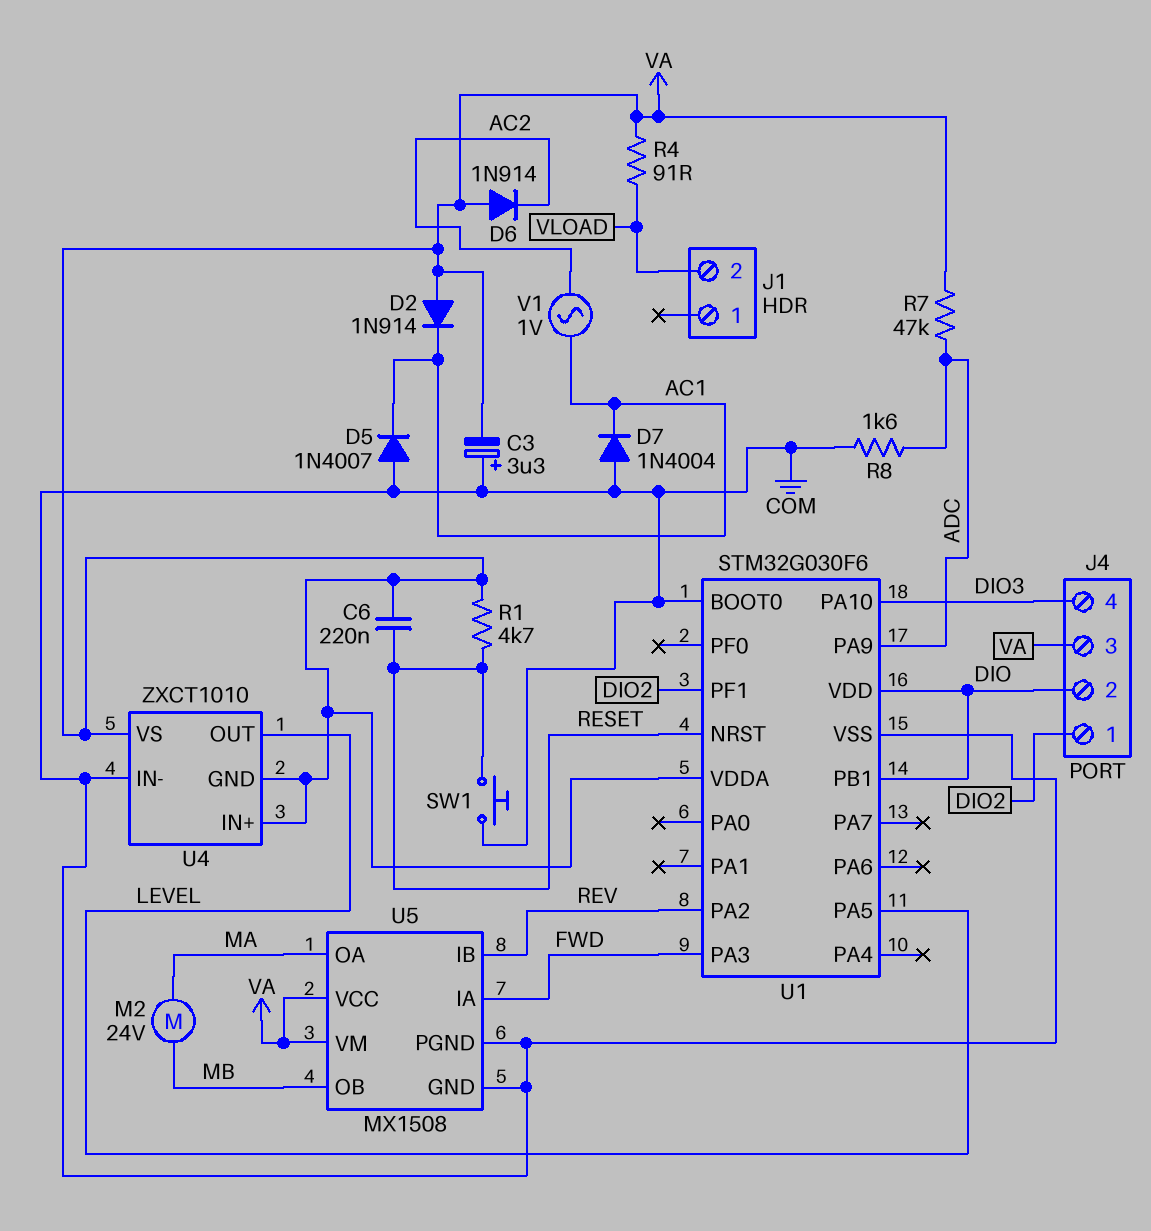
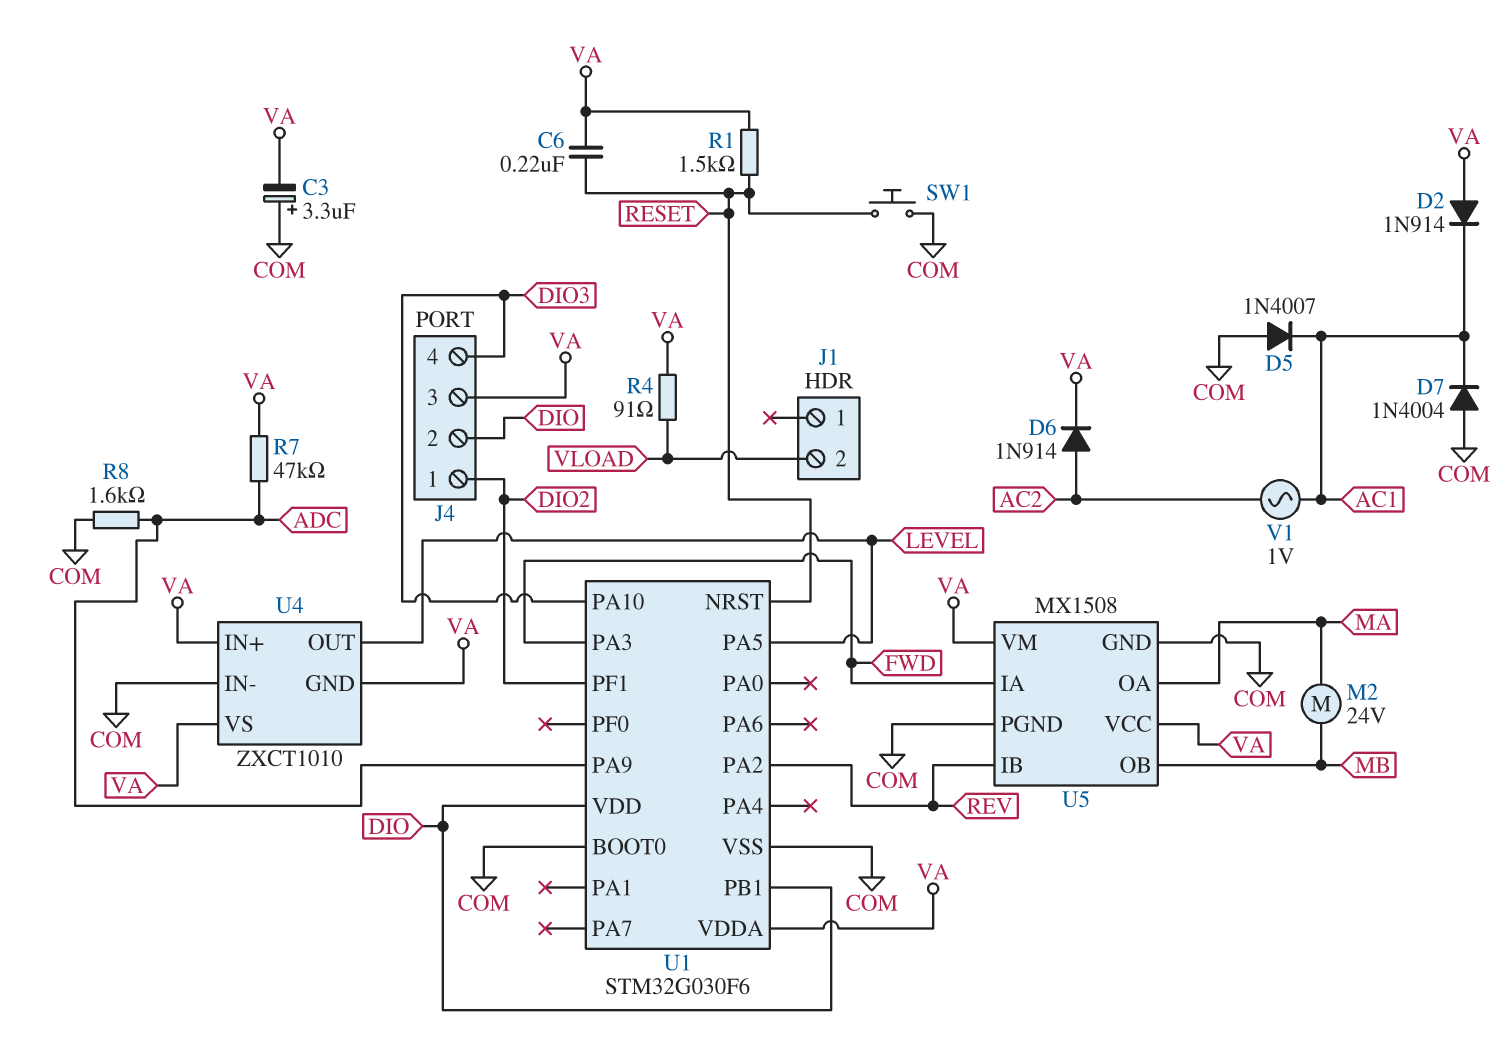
D6: diode 1N914 (A VA, K AC2) -> diode 1N914 (A AC2, K VA)
R1: 4.7k (RESET, VA) -> 1.5k (RESET, VA)

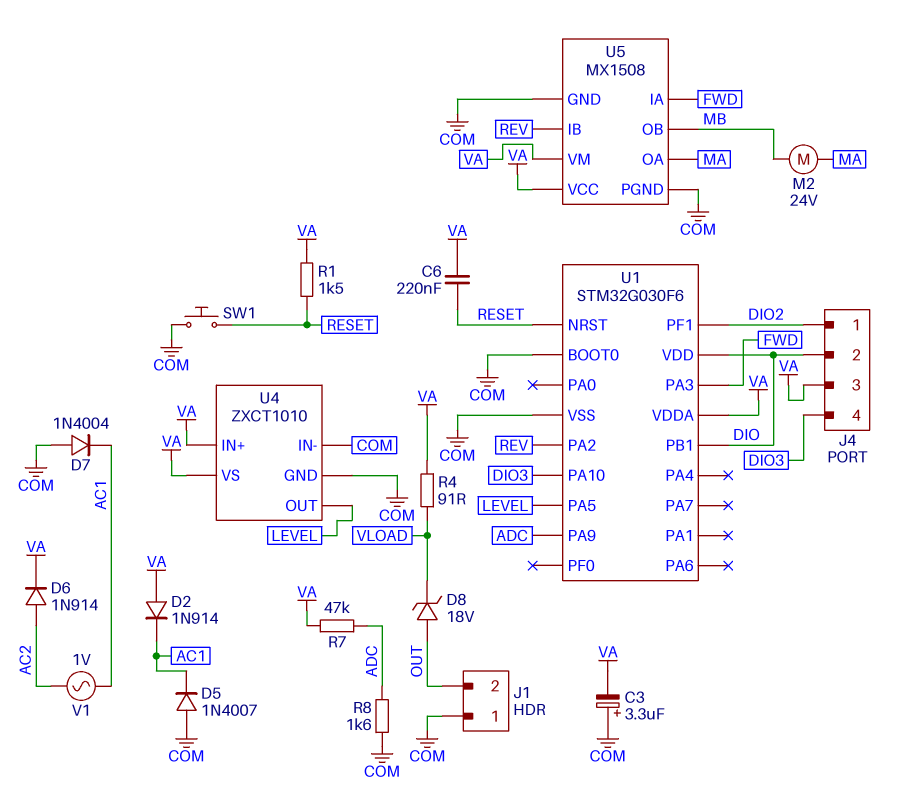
D8: none -> zener 18V (A OUT, K VLOAD)
J1 pin 1: none -> COM
J1 pin 2: VLOAD -> OUT
U4 pin GND: VA -> COM

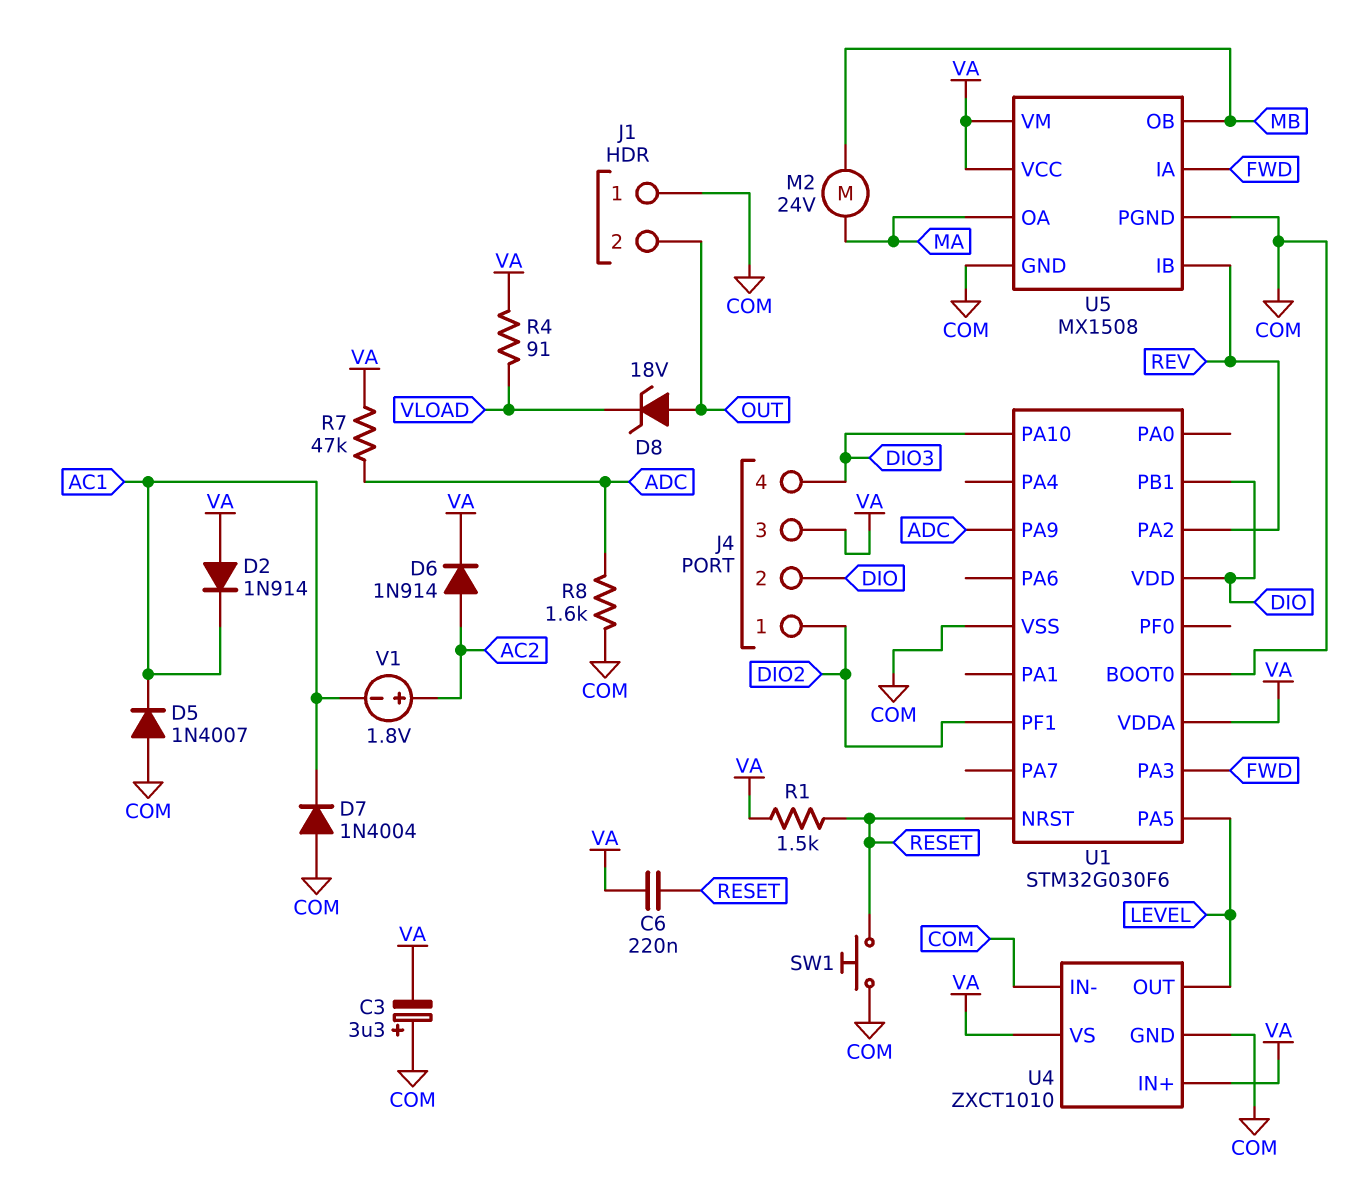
V1: AC 1V (AC1, AC2) -> 1.8V (plus AC2, minus AC1)

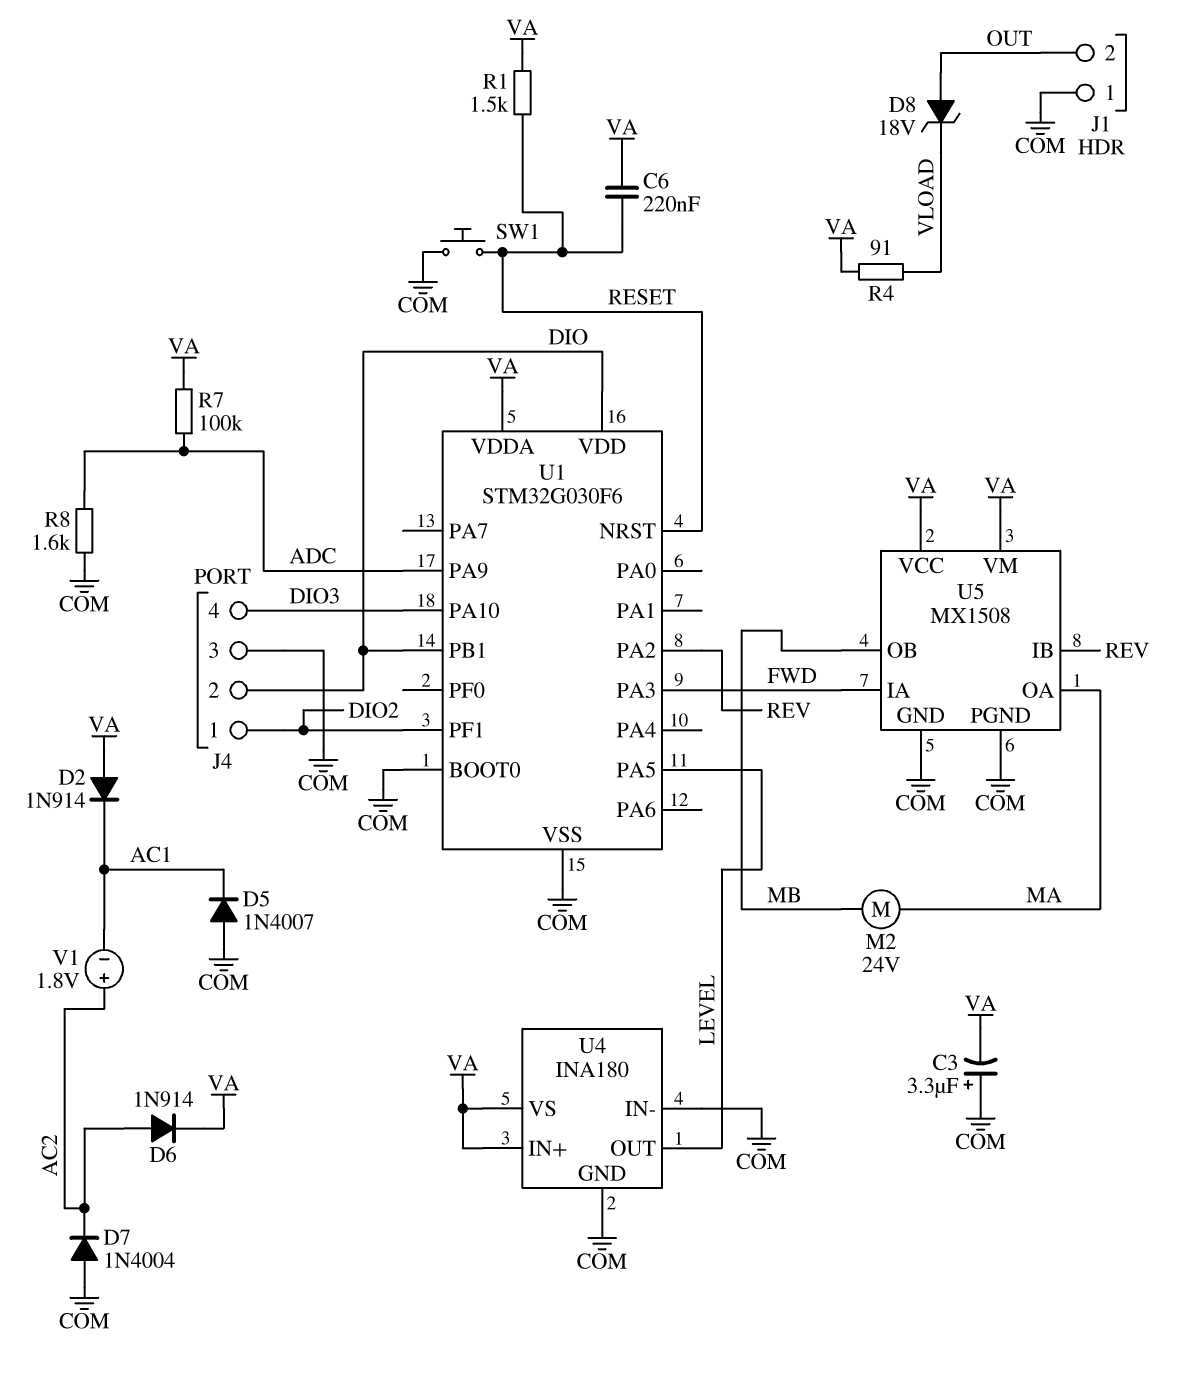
D7: diode 1N4004 (A COM, K AC1) -> diode 1N4004 (A COM, K AC2)
J4 pin 3: VA -> COM
R7: 47k (ADC, VA) -> 100k (ADC, VA)
U4: ZXCT1010 -> INA180

